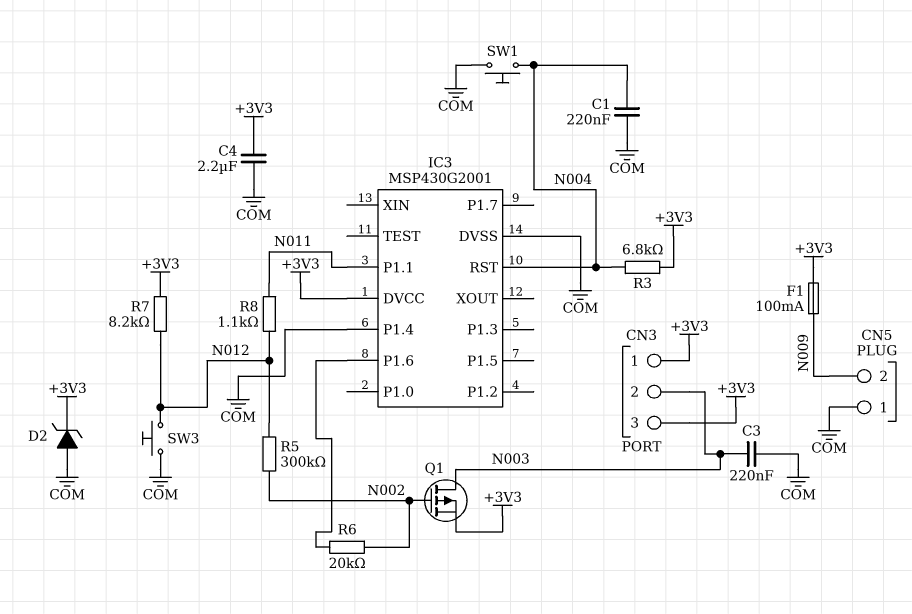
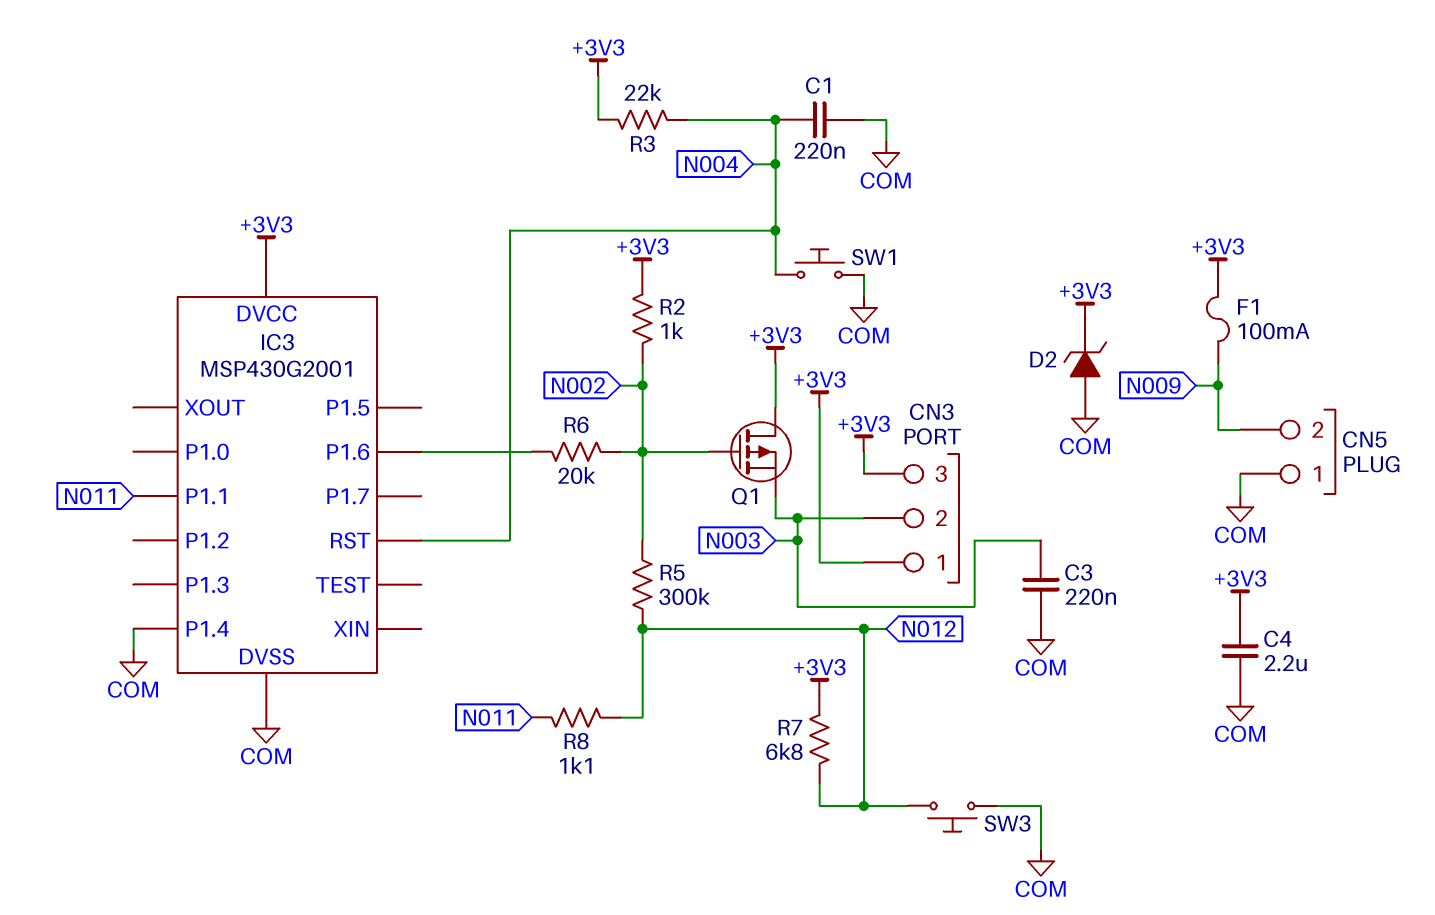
Q1: PMOS (G N002, D N003, S +3V3) -> PMOS (G N002, D +3V3, S N003)
R2: none -> 1k (+3V3, N002)
R3: 6.8k (+3V3, N004) -> 22k (+3V3, N004)
R7: 8.2k (+3V3, N012) -> 6.8k (+3V3, N012)

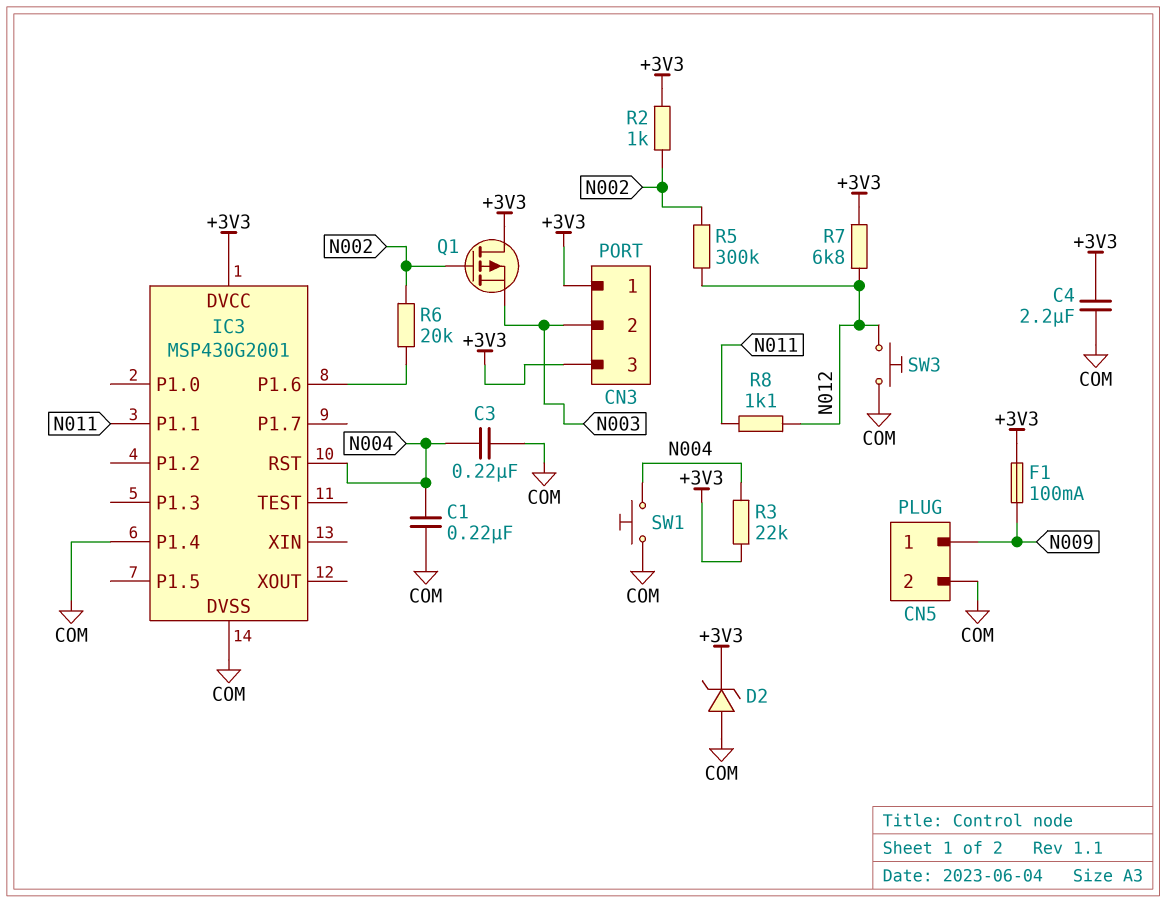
C3: 220nF (COM, N003) -> 220nF (COM, N004)
CN5 pin 1: COM -> N009
CN5 pin 2: N009 -> COM

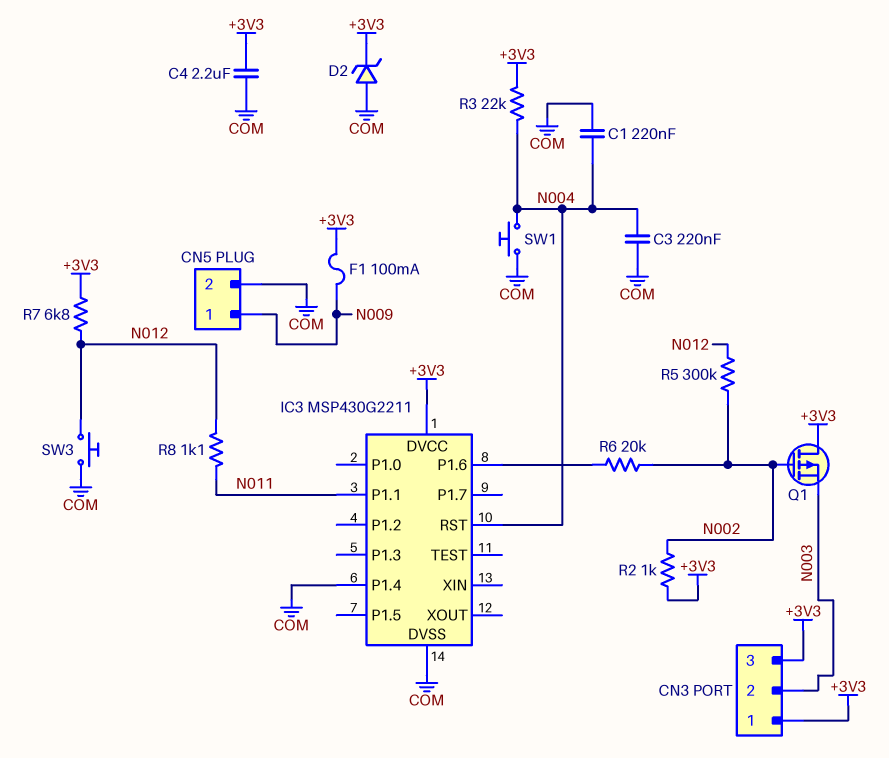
IC3: MSP430G2001 -> MSP430G2211

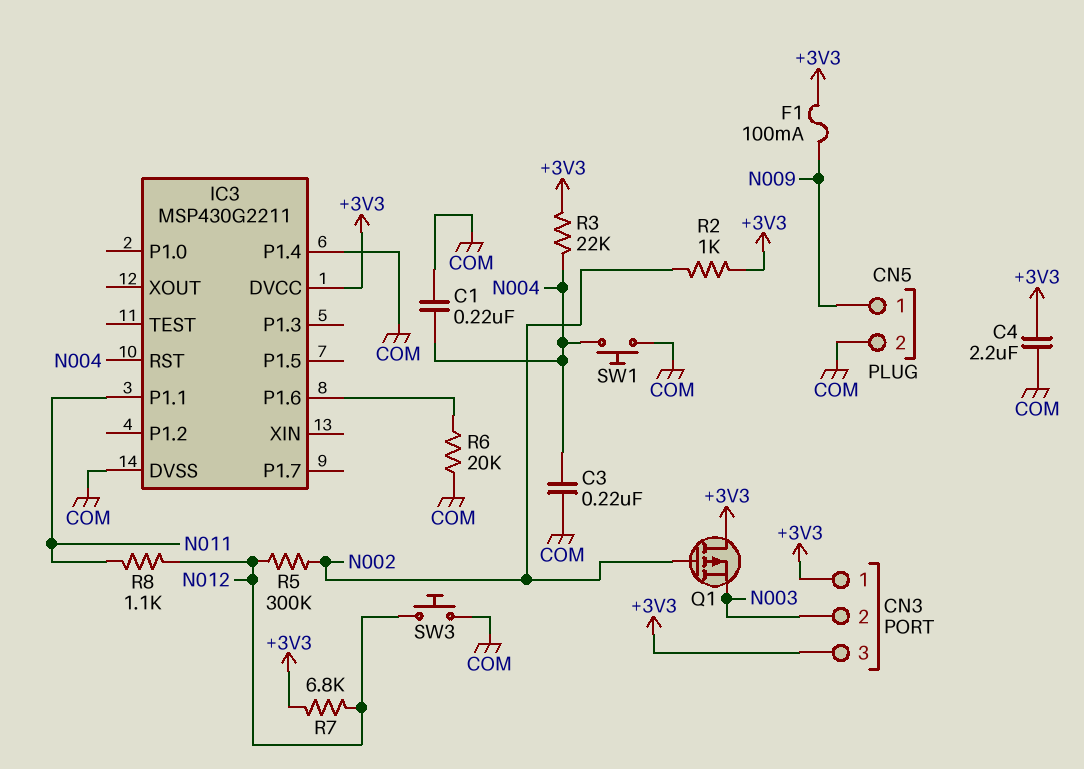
D2: zener (A COM, K +3V3) -> none
R6: 20k (IC3/P1.6, N002) -> 20k (COM, IC3/P1.6)

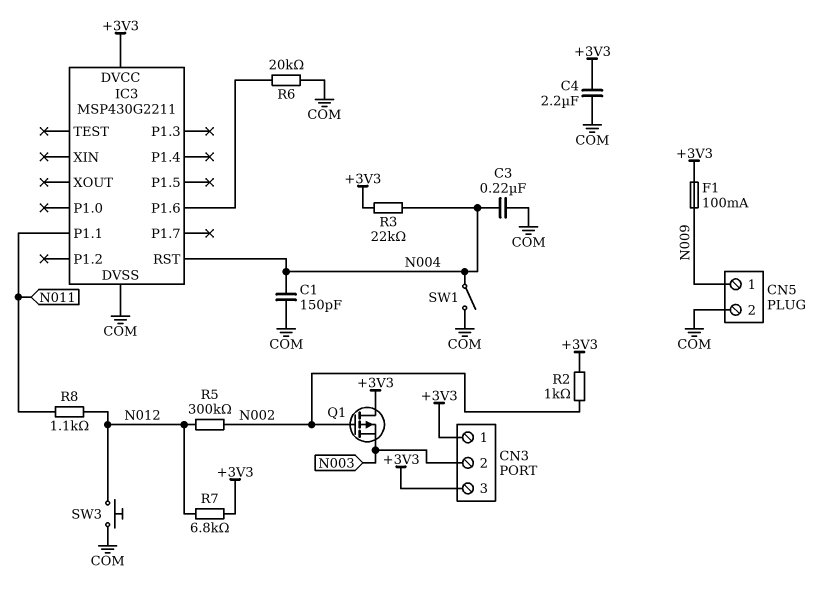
C1: 220nF (COM, N004) -> 150pF (COM, N004)
IC3 pin P1.4: COM -> none
SW1: button (COM, N004) -> switch (COM, N004)

